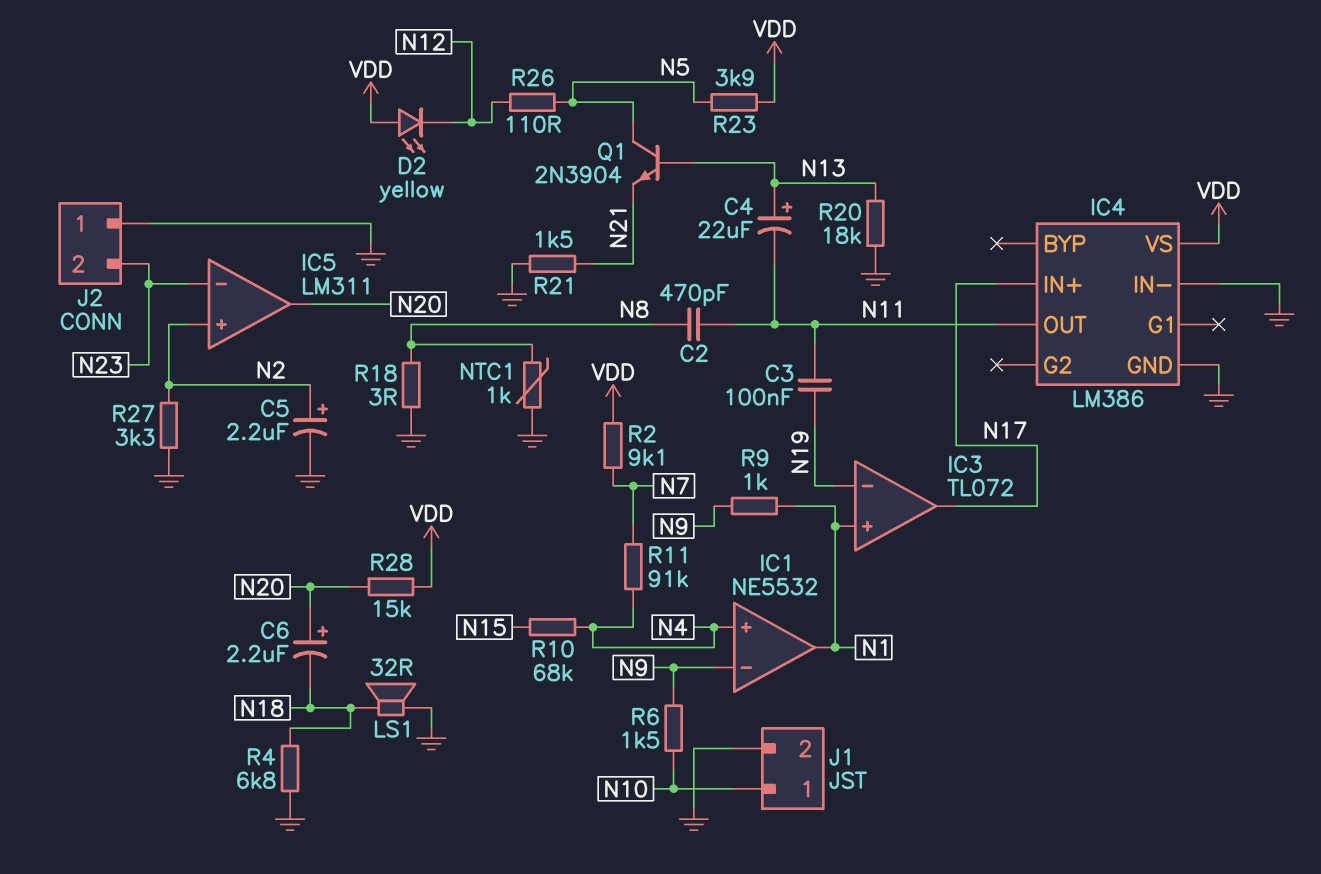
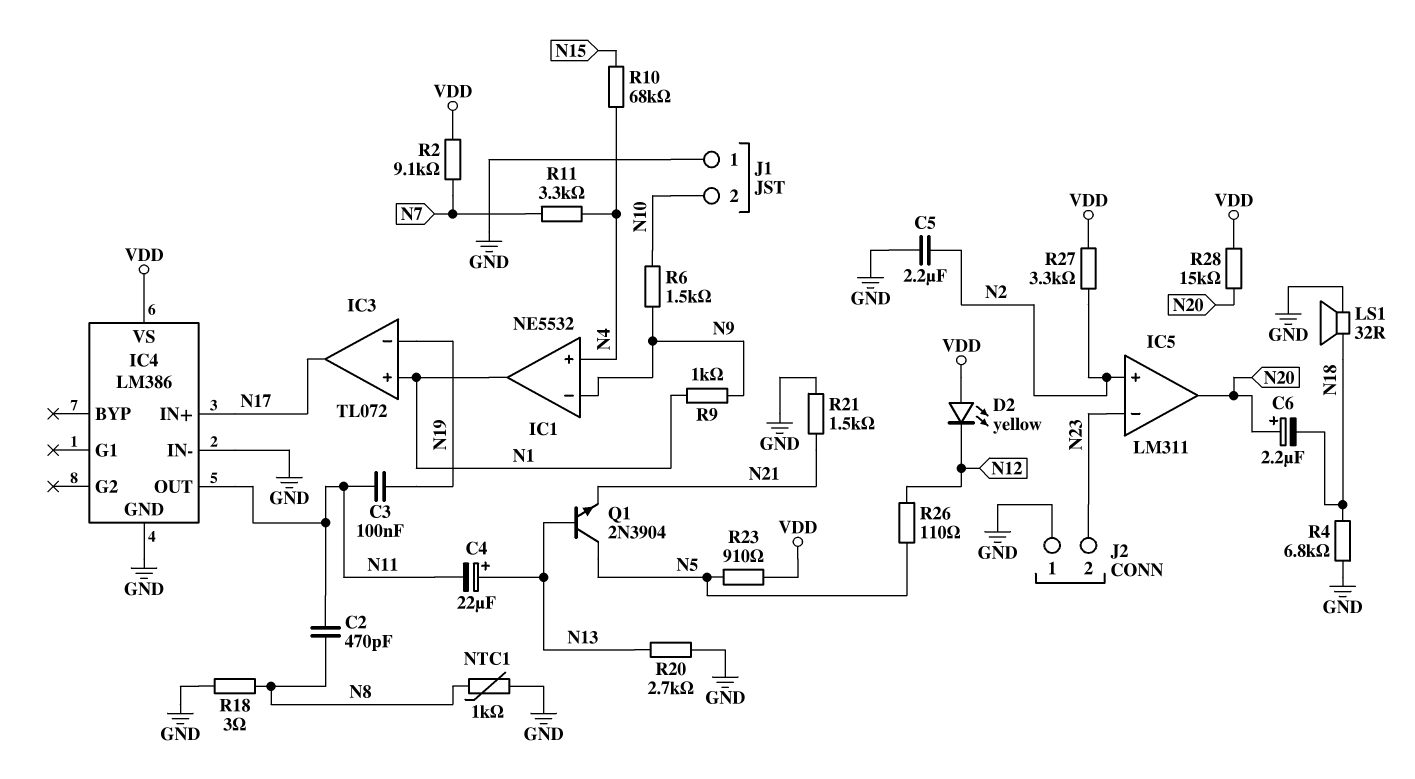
C5: 2.2uF (plus N2, minus GND) -> 2.2uF (GND, N2)
J1 pin 1: N10 -> GND
J1 pin 2: GND -> N10
R11: 91k (N4, N7) -> 3.3k (N4, N7)
R20: 18k (GND, N13) -> 2.7k (GND, N13)
R23: 3.9k (N5, VDD) -> 910 (N5, VDD)
R27: 3.3k (GND, N2) -> 3.3k (N2, VDD)

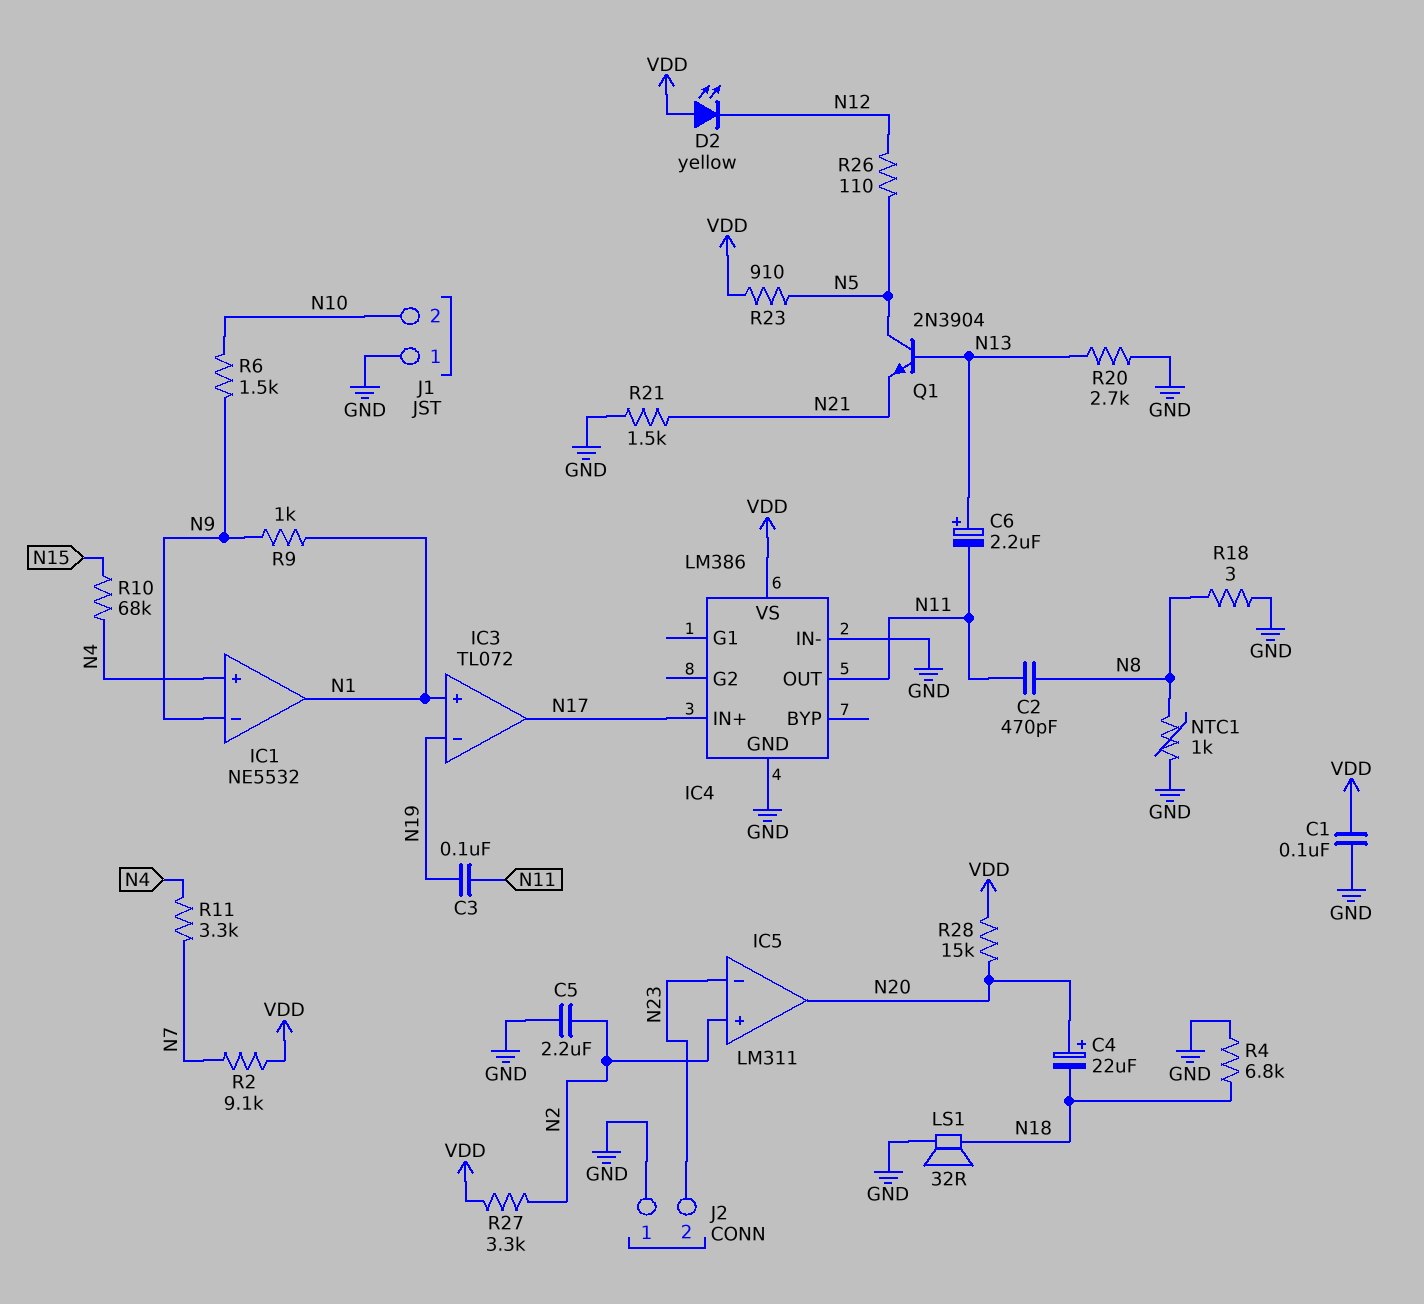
C1: none -> 100nF (GND, VDD)
C4: 22uF (plus N13, minus N11) -> 22uF (plus N20, minus N18)
C6: 2.2uF (plus N20, minus N18) -> 2.2uF (plus N13, minus N11)

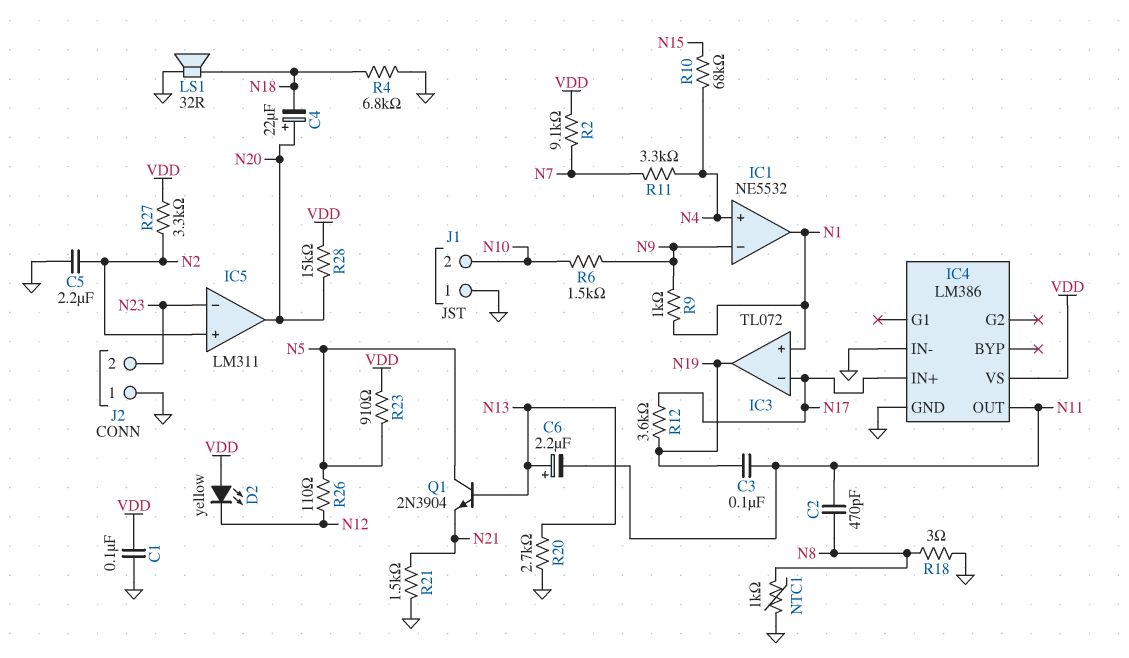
IC3 pin in-: N19 -> N17
IC3 pin out: N17 -> N19
R12: none -> 3.6k (N17, N19)

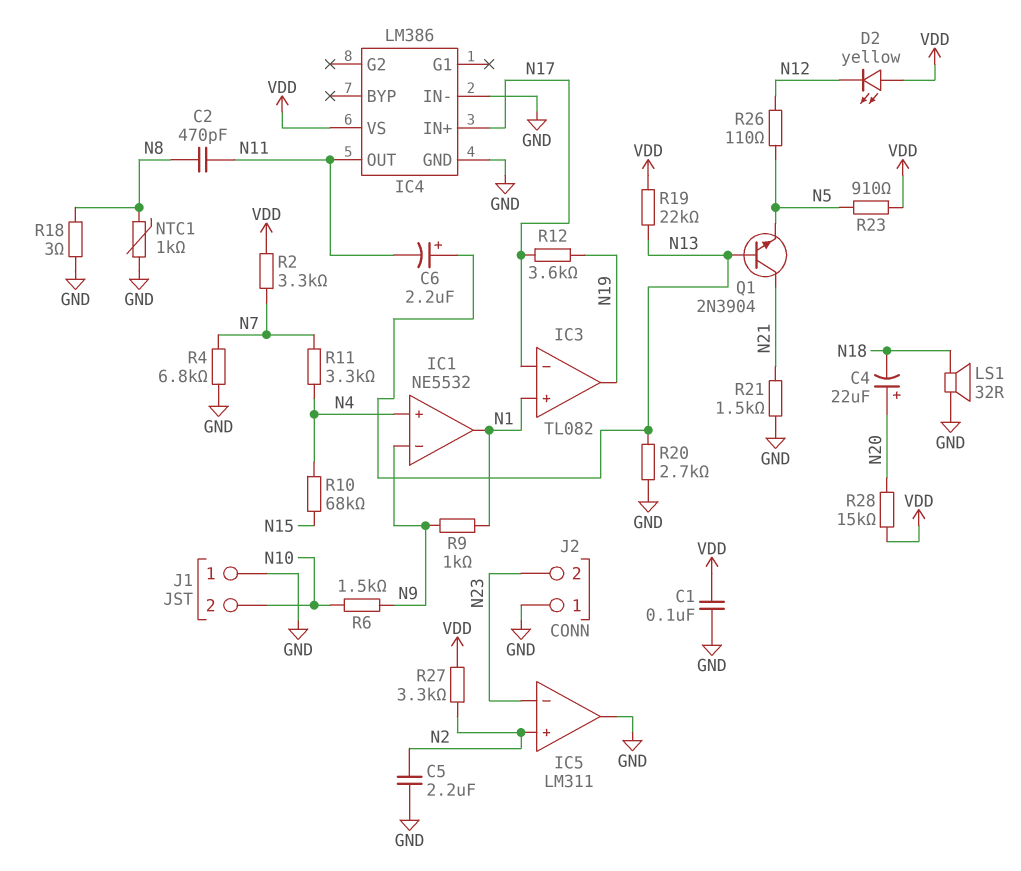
C3: 100nF (N11, N19) -> none
IC3: TL072 -> TL082
IC5 pin out: N20 -> GND
Q1: NPN 2N3904 (B N13, C N5, E N21) -> NPN 2N3904 (B N13, C N21, E N5)
R2: 9.1k (N7, VDD) -> 3.3k (N7, VDD)
R4: 6.8k (GND, N18) -> 6.8k (GND, N7)
R19: none -> 22k (N13, VDD)

